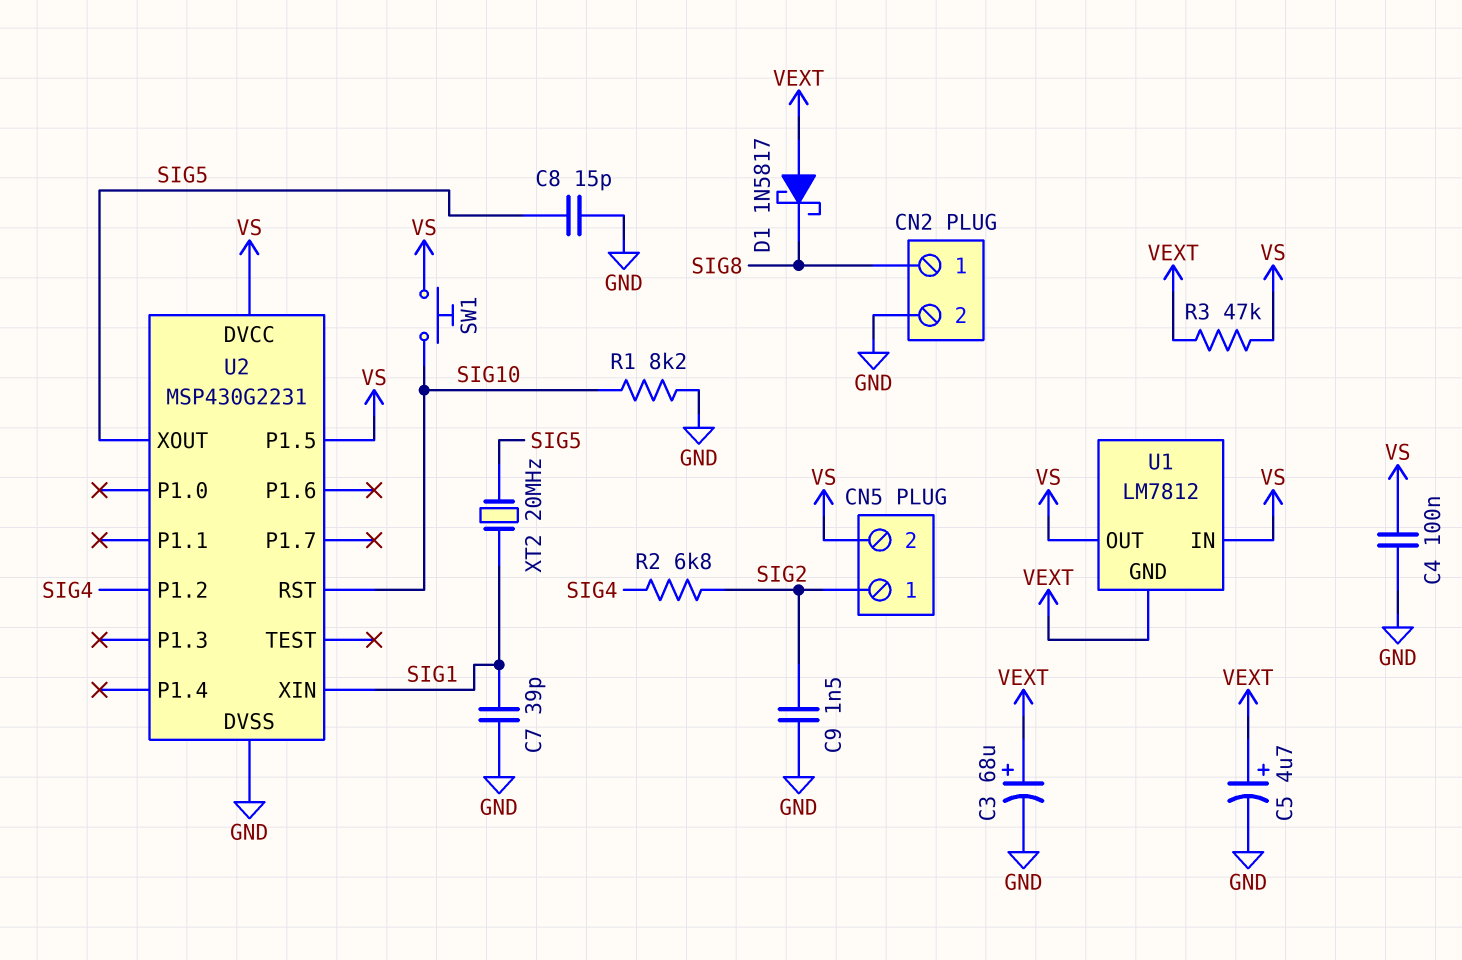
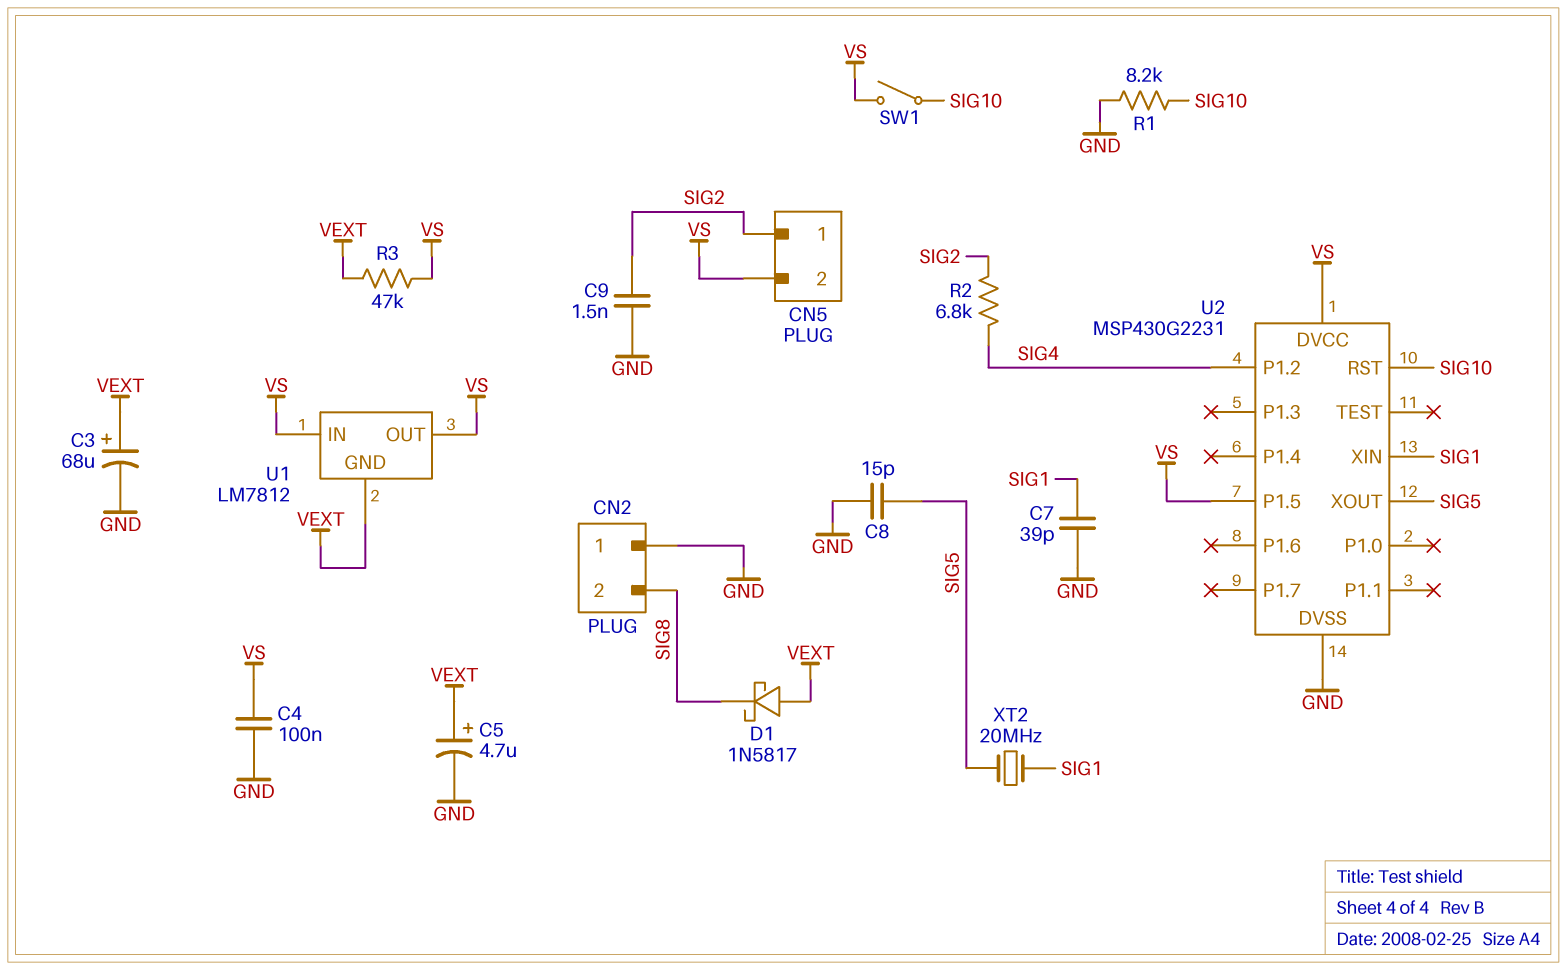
CN2 pin 1: SIG8 -> GND
CN2 pin 2: GND -> SIG8
SW1: button (SIG10, VS) -> switch (SIG10, VS)

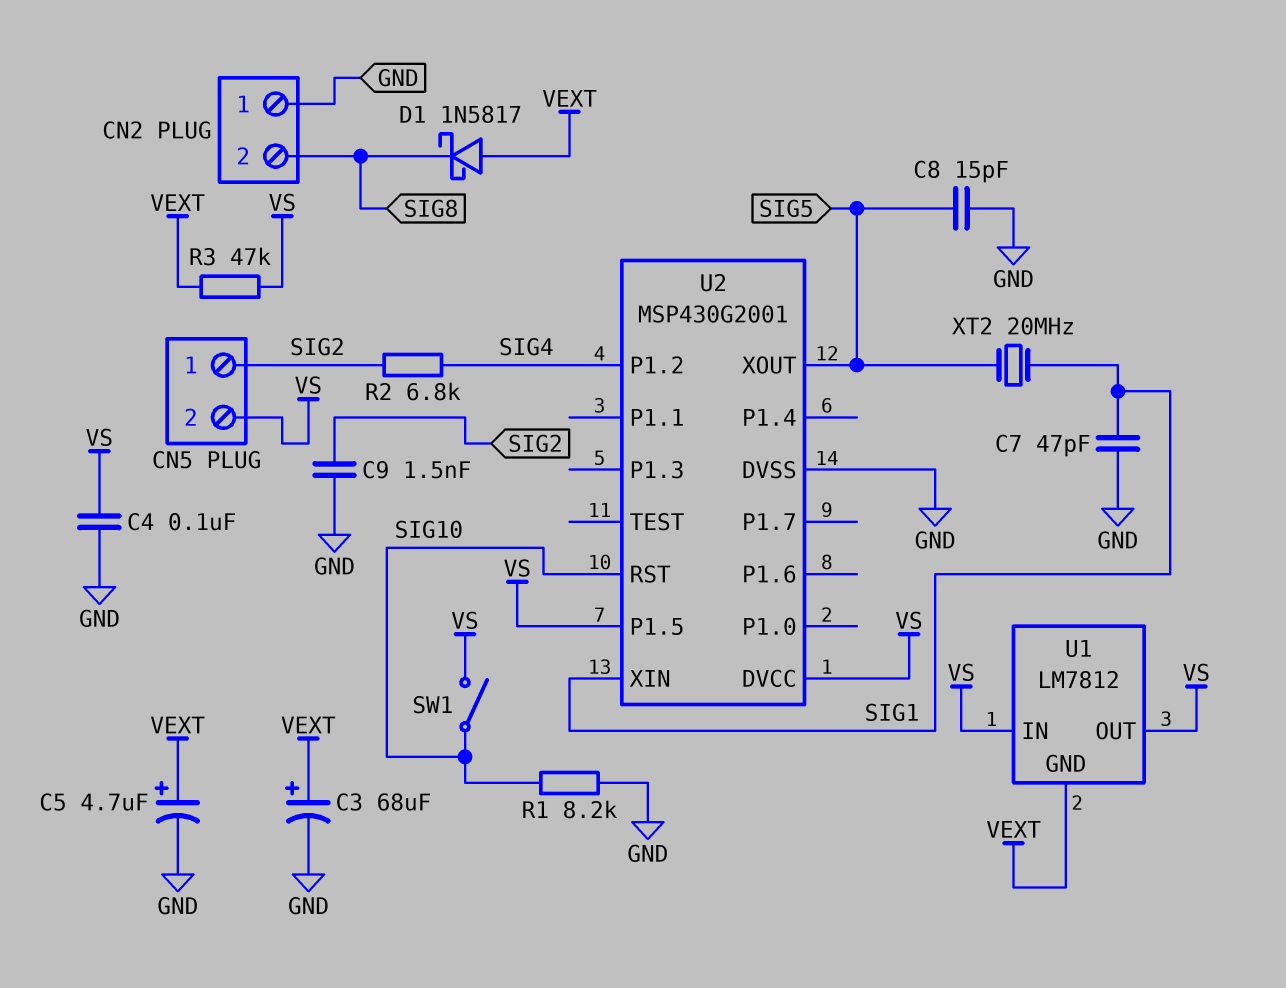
C7: 39pF (GND, SIG1) -> 47pF (GND, SIG1)
U2: MSP430G2231 -> MSP430G2001

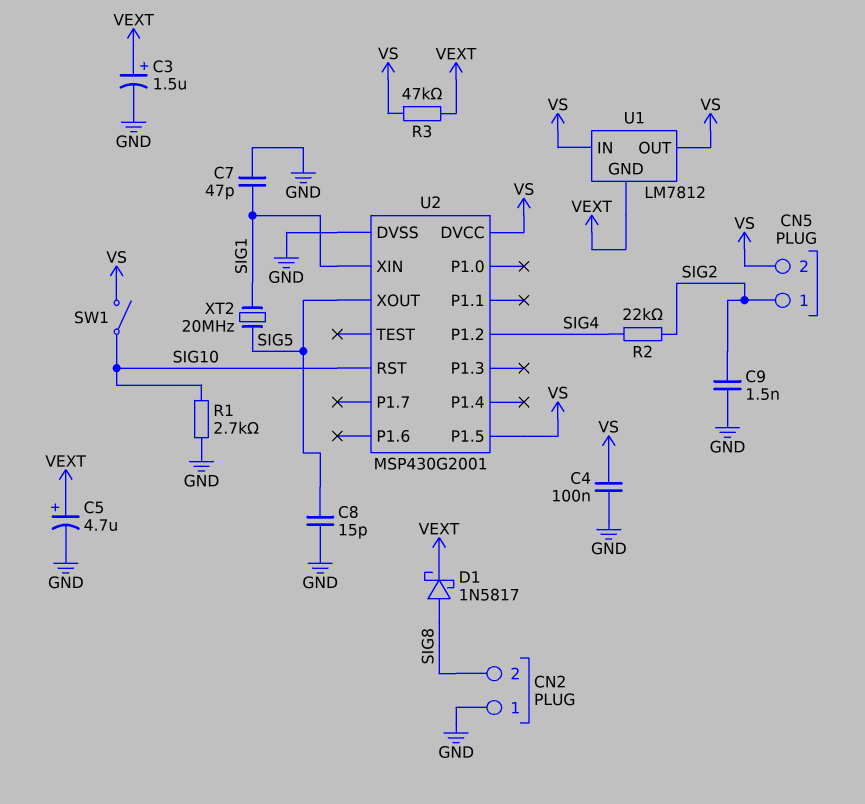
C3: 68uF (plus VEXT, minus GND) -> 1.5uF (plus VEXT, minus GND)
D1: schottky 1N5817 (A VEXT, K SIG8) -> schottky 1N5817 (A SIG8, K VEXT)
R1: 8.2k (GND, SIG10) -> 2.7k (GND, SIG10)
R2: 6.8k (SIG2, SIG4) -> 22k (SIG2, SIG4)

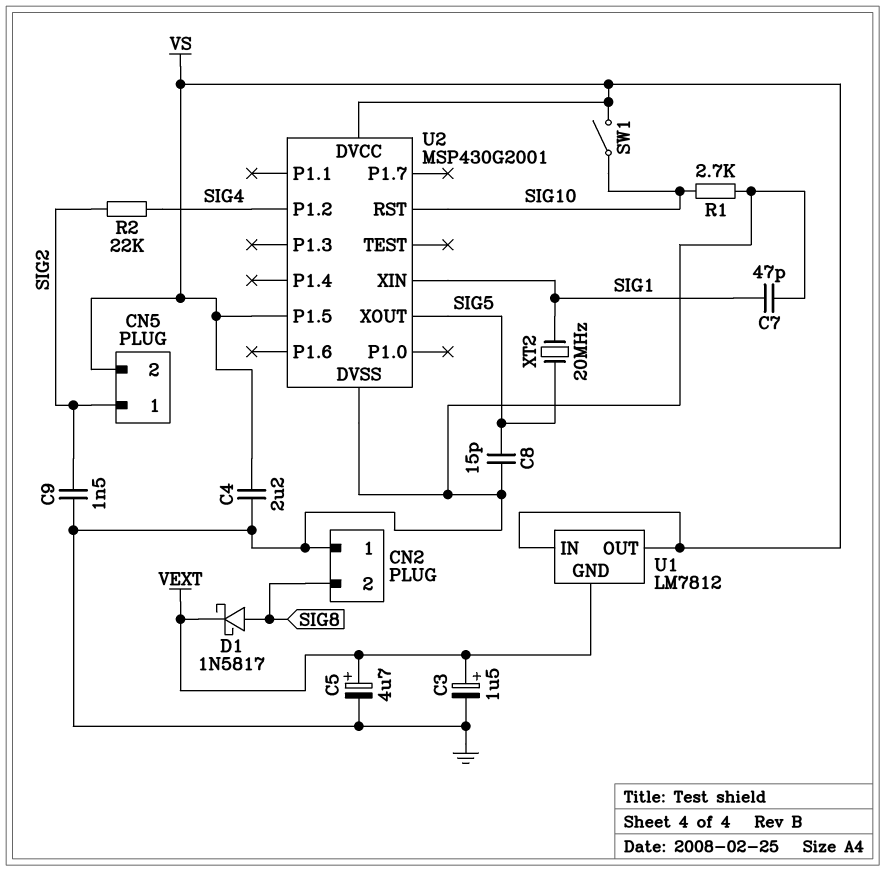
C4: 100nF (GND, VS) -> 2.2uF (GND, VS)
R3: 47k (VEXT, VS) -> none

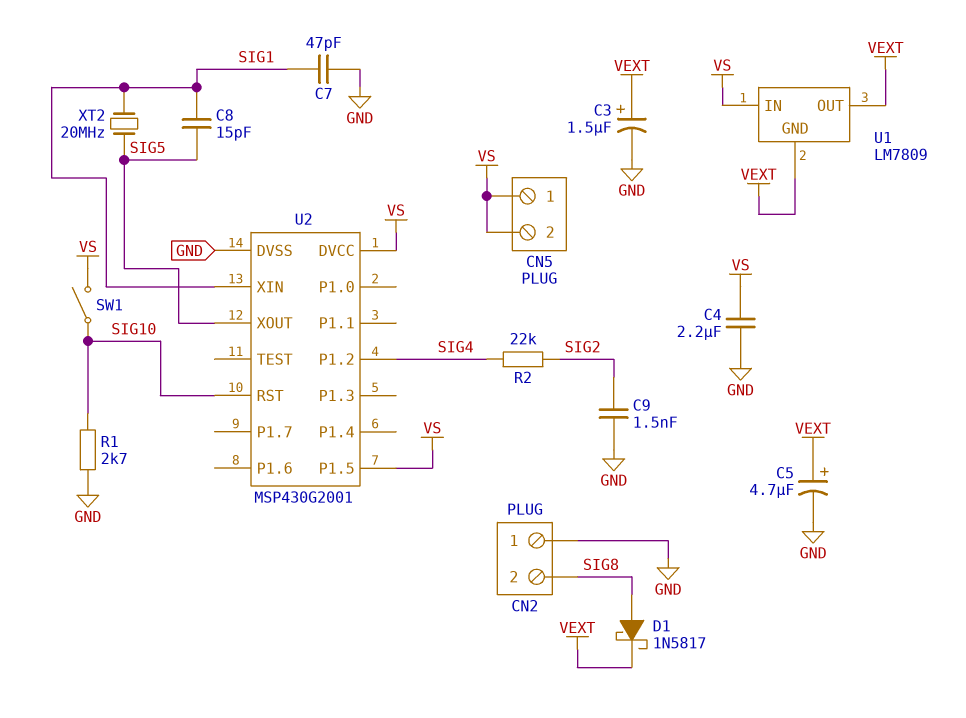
C8: 15pF (GND, SIG5) -> 15pF (SIG1, SIG5)
CN5 pin 1: SIG2 -> VS
U1: LM7812 -> LM7809
U1 pin OUT: VS -> VEXT

